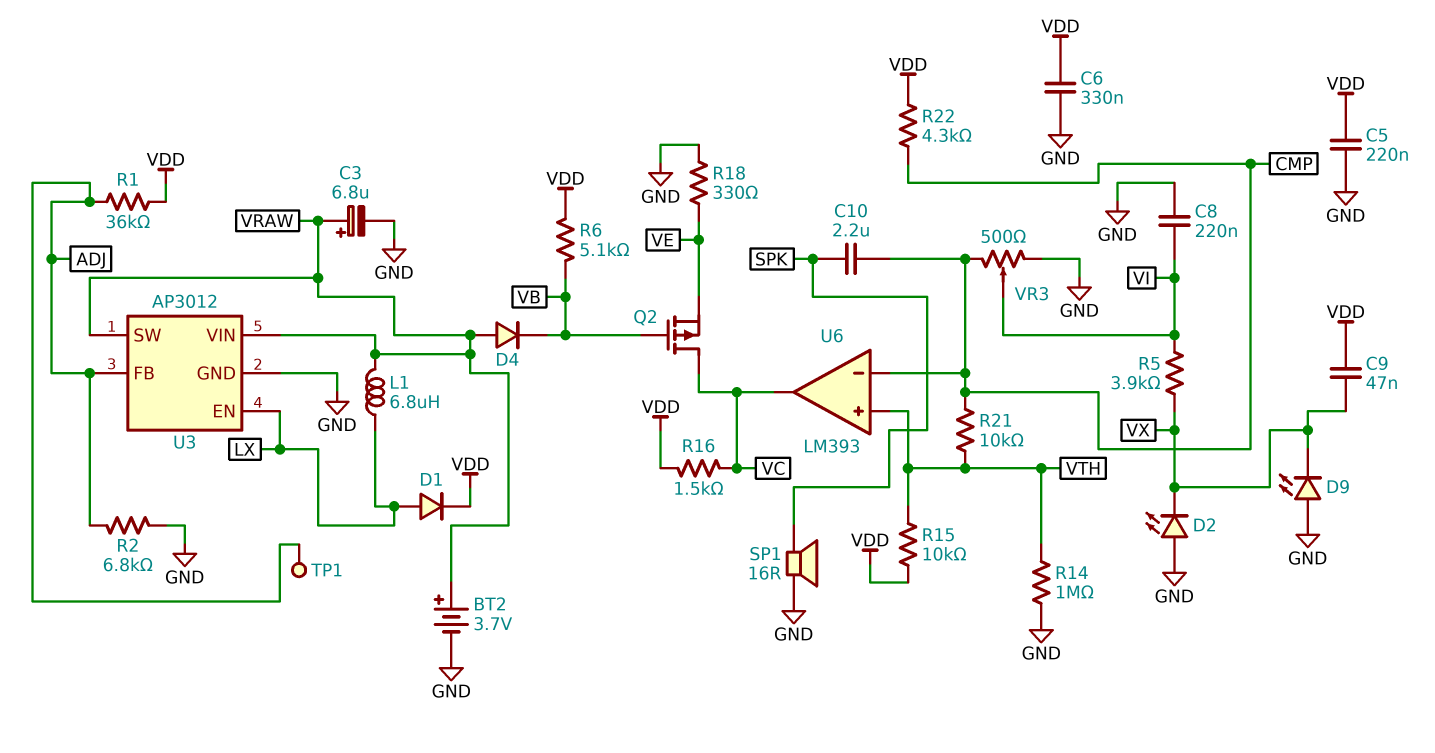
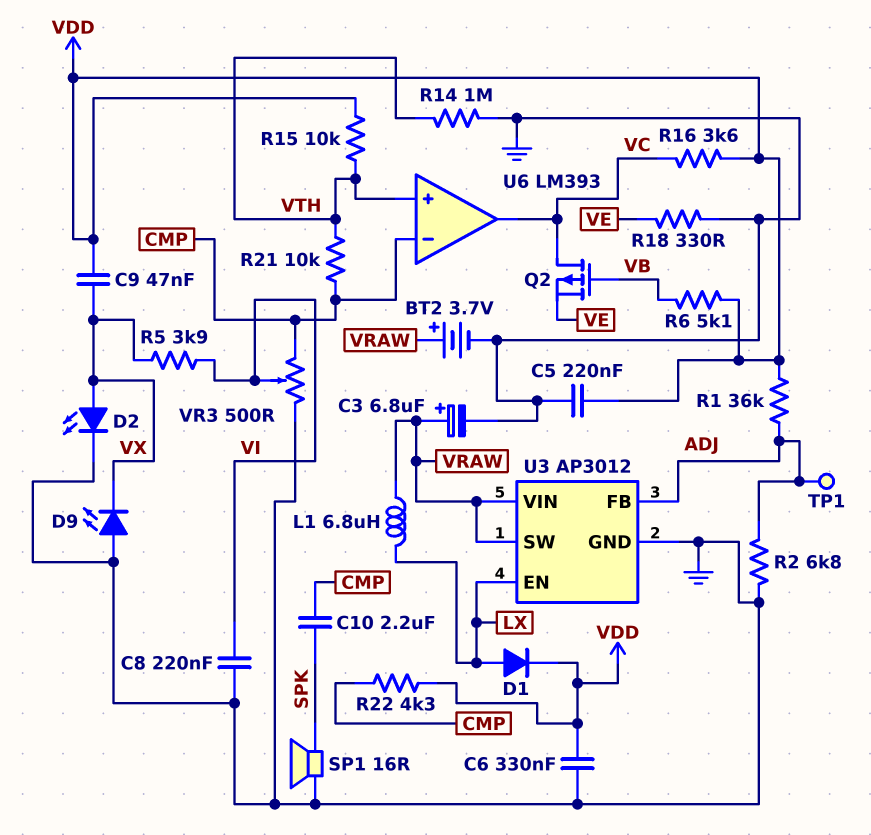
D2: LED (A GND, K VX) -> LED (A VX, K GND)
D4: diode (A VRAW, K VB) -> none
R16: 1.5k (VC, VDD) -> 3.6k (VC, VDD)

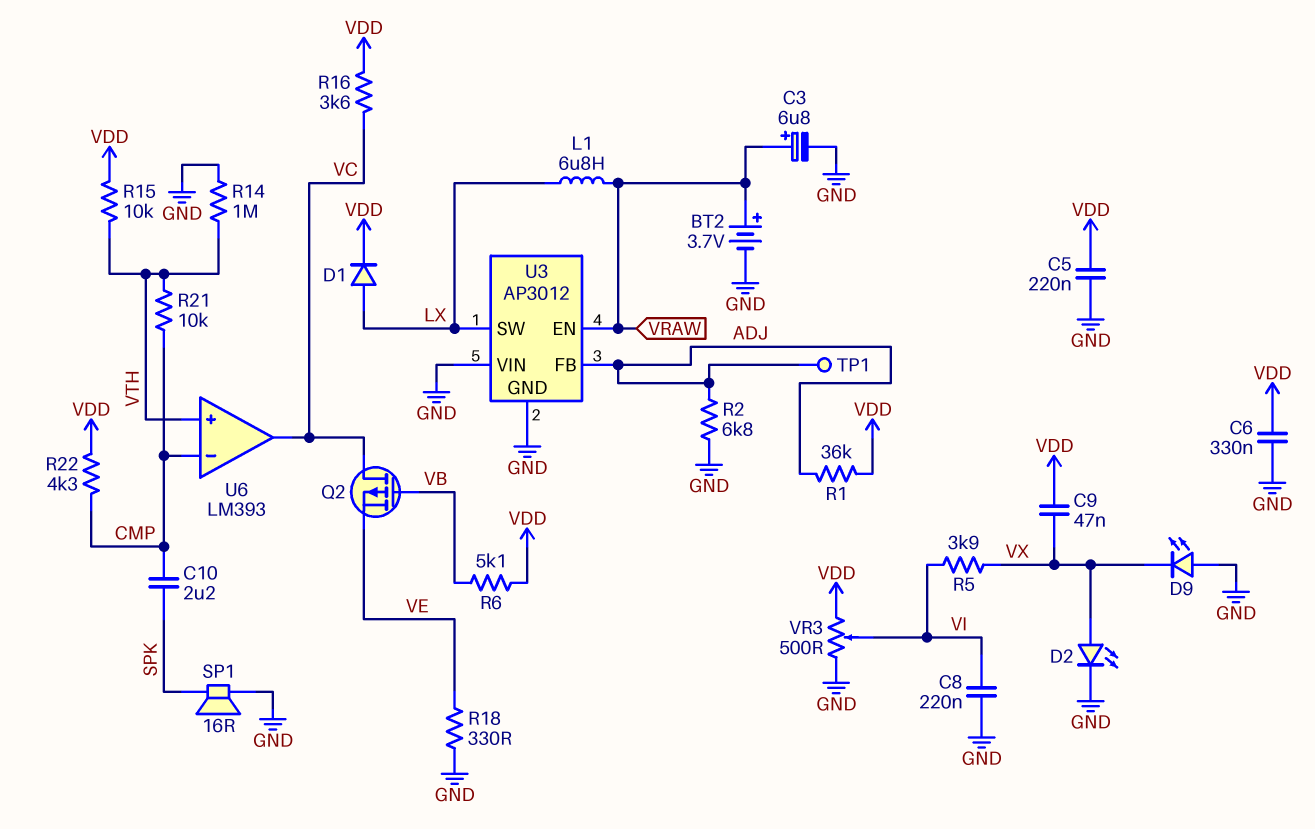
U3 pin EN: LX -> VRAW
U3 pin SW: VRAW -> LX
U3 pin VIN: VRAW -> GND
VR3: 500 (CMP, GND, wiper VI) -> 500 (GND, VDD, wiper VI)

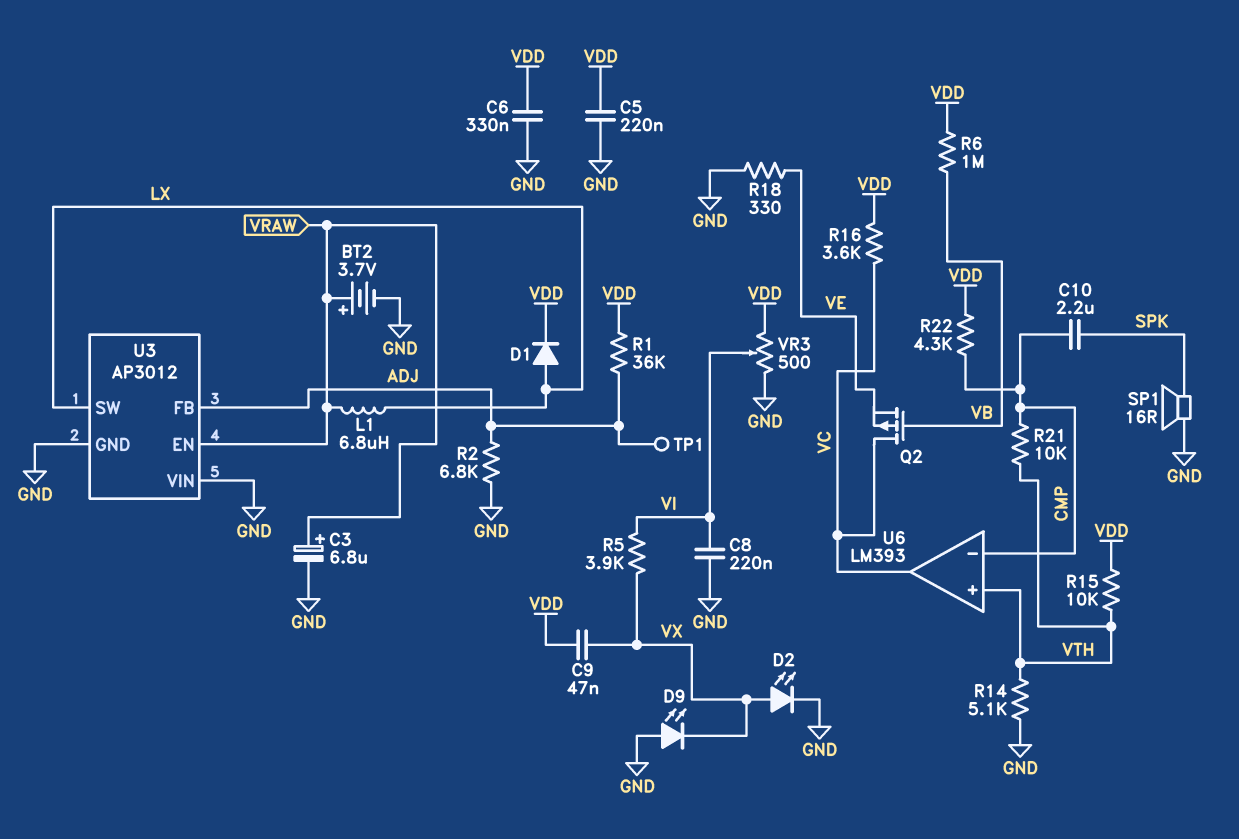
R6: 5.1k (VB, VDD) -> 1M (VB, VDD)
R14: 1M (GND, VTH) -> 5.1k (GND, VTH)

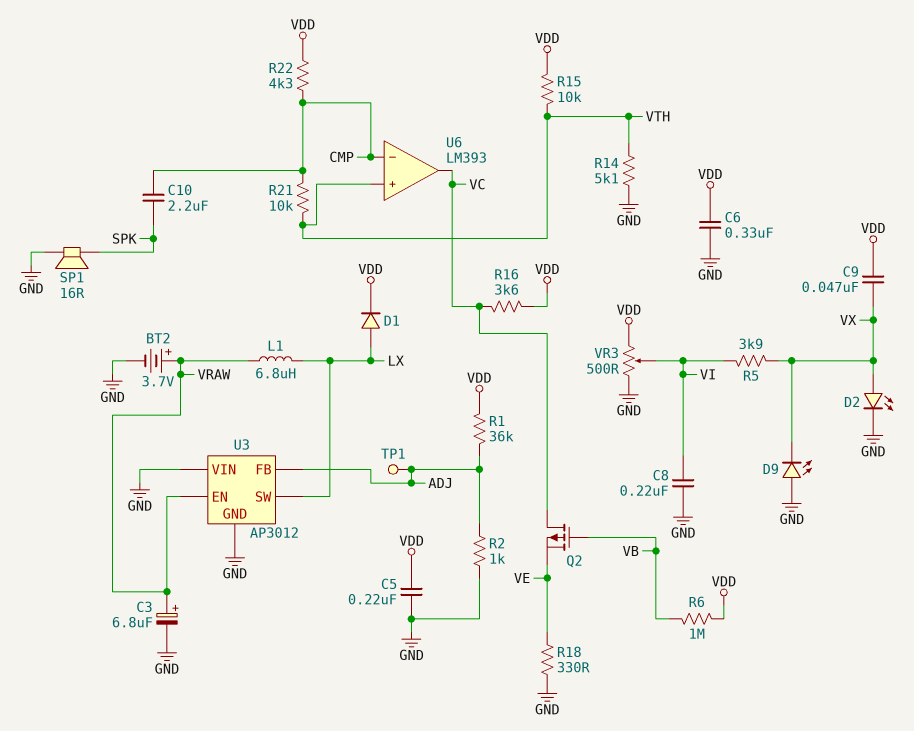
R2: 6.8k (ADJ, GND) -> 1k (ADJ, GND)

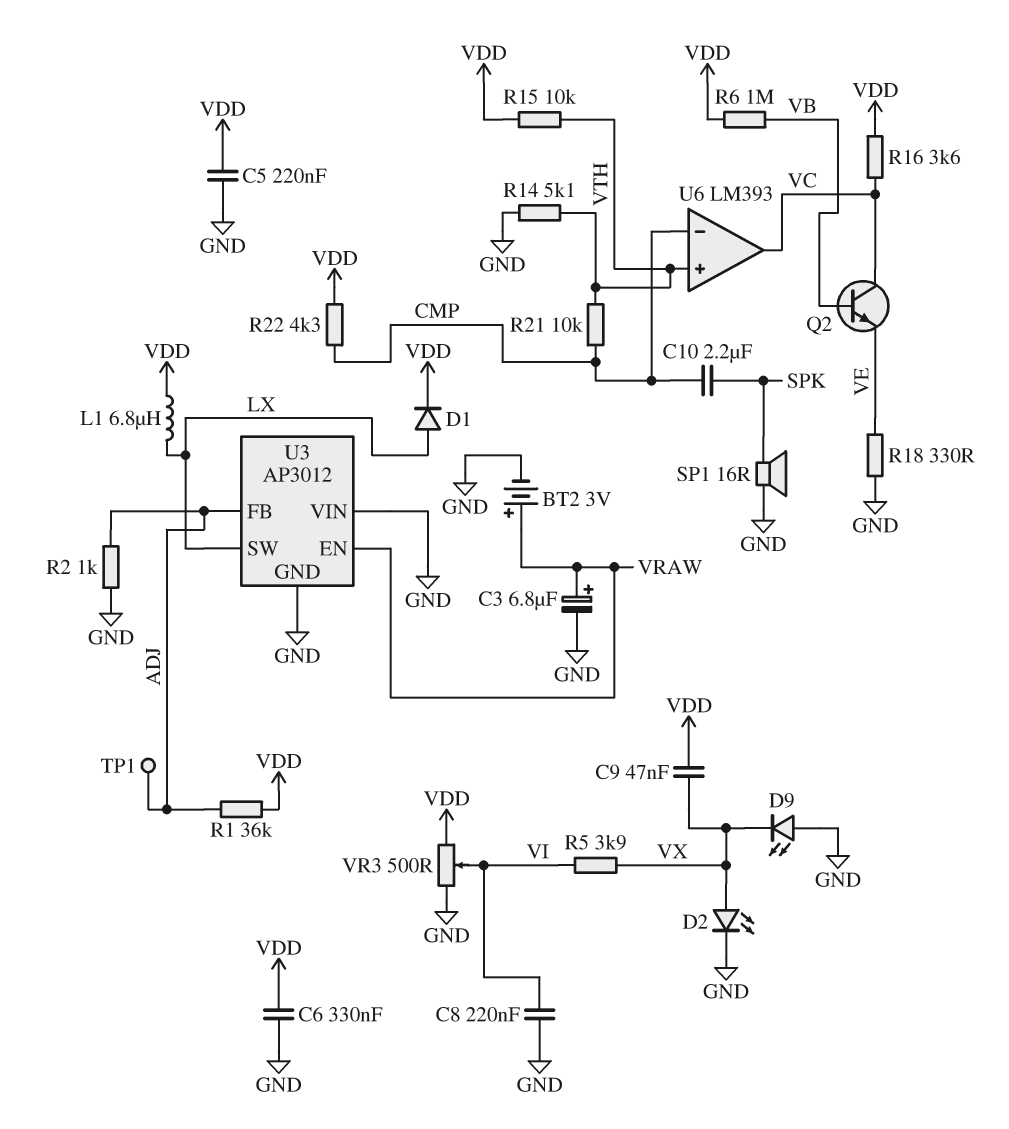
BT2: 3.7V (plus VRAW, minus GND) -> 3V (plus VRAW, minus GND)
L1: 6.8uH (LX, VRAW) -> 6.8uH (LX, VDD)
Q2: PMOS (G VB, D VC, S VE) -> NPN (B VB, C VC, E VE)

